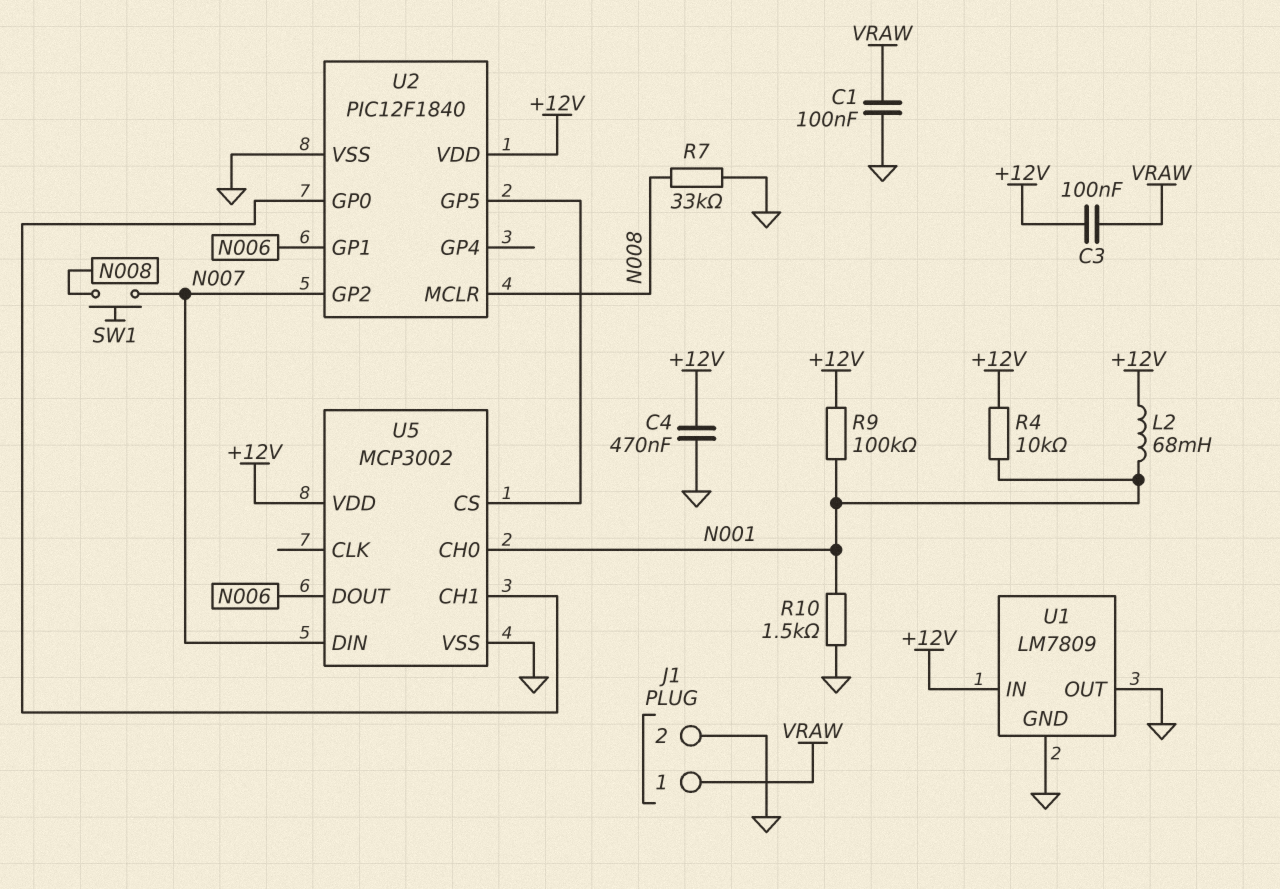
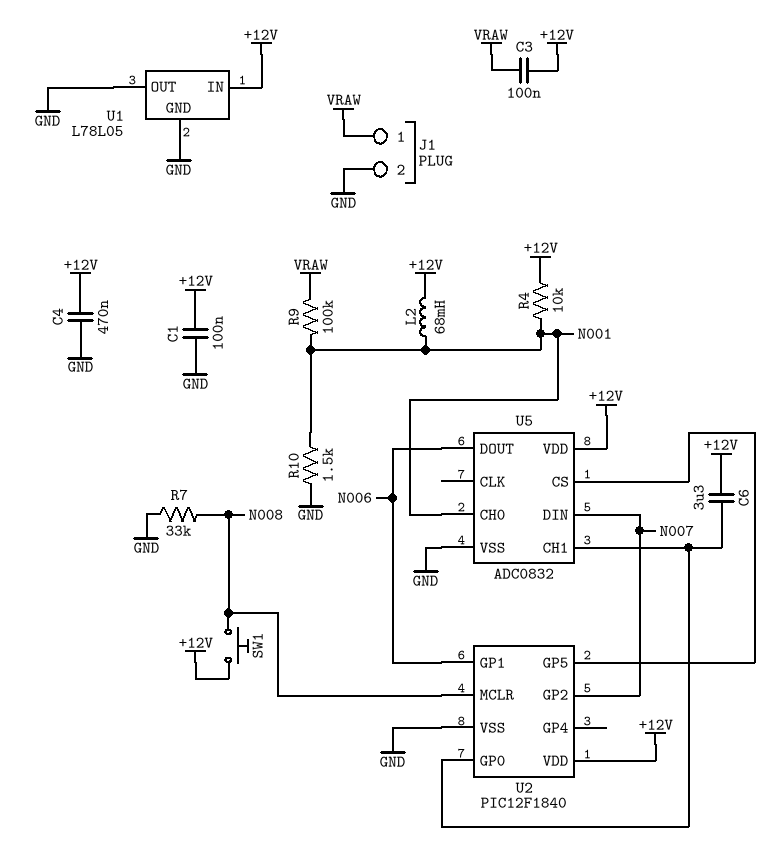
C1: 100nF (GND, VRAW) -> 100nF (+12V, GND)
C6: none -> 3.3uF (+12V, U2/GP0)
R9: 100k (+12V, N001) -> 100k (N001, VRAW)
SW1: button (N007, N008) -> button (+12V, N008)
U1: LM7809 -> L78L05
U5: MCP3002 -> ADC0832

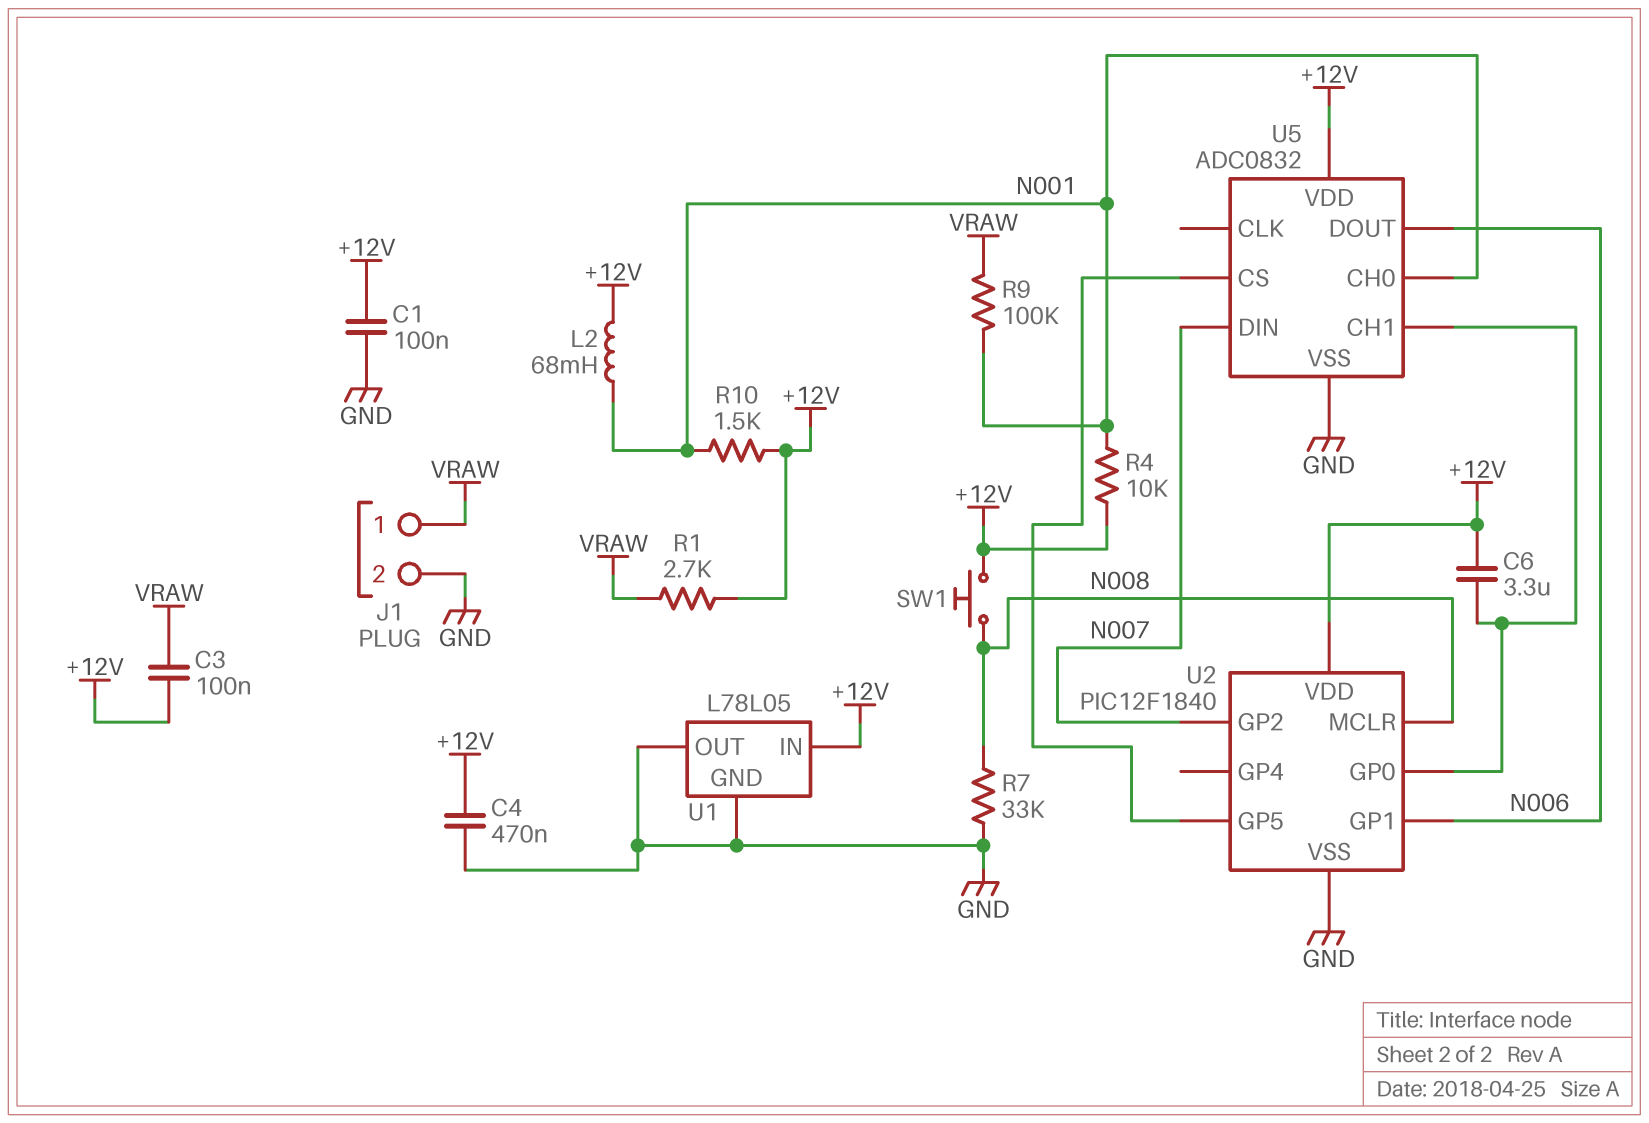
R1: none -> 2.7k (+12V, VRAW)
R10: 1.5k (GND, N001) -> 1.5k (+12V, N001)

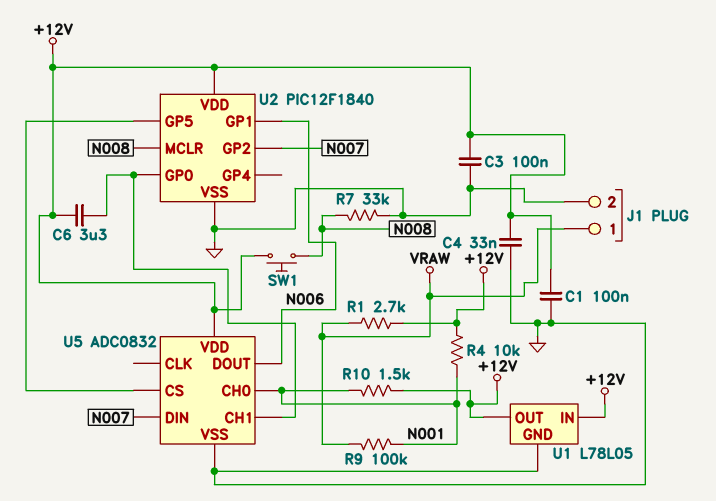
C3: 100nF (+12V, VRAW) -> 100nF (+12V, GND)
C4: 470nF (+12V, GND) -> 33nF (+12V, GND)
L2: 68mH (+12V, N001) -> none
U1 pin OUT: GND -> +12V

